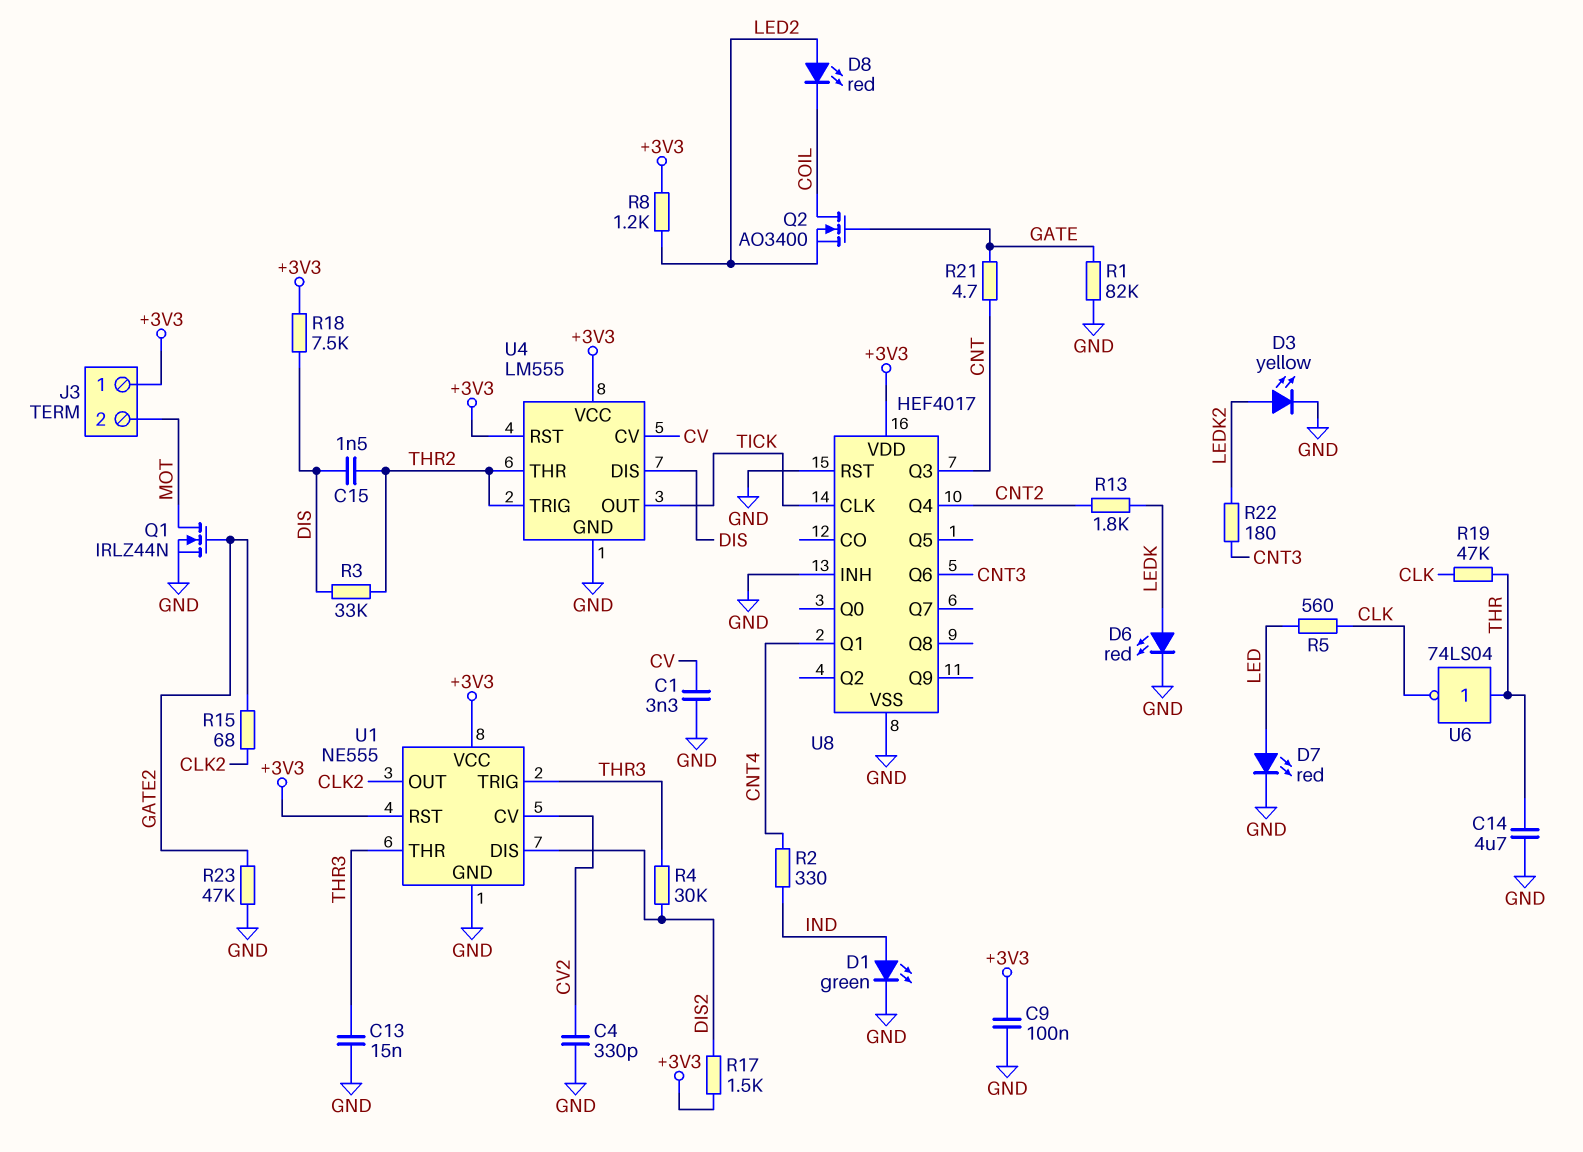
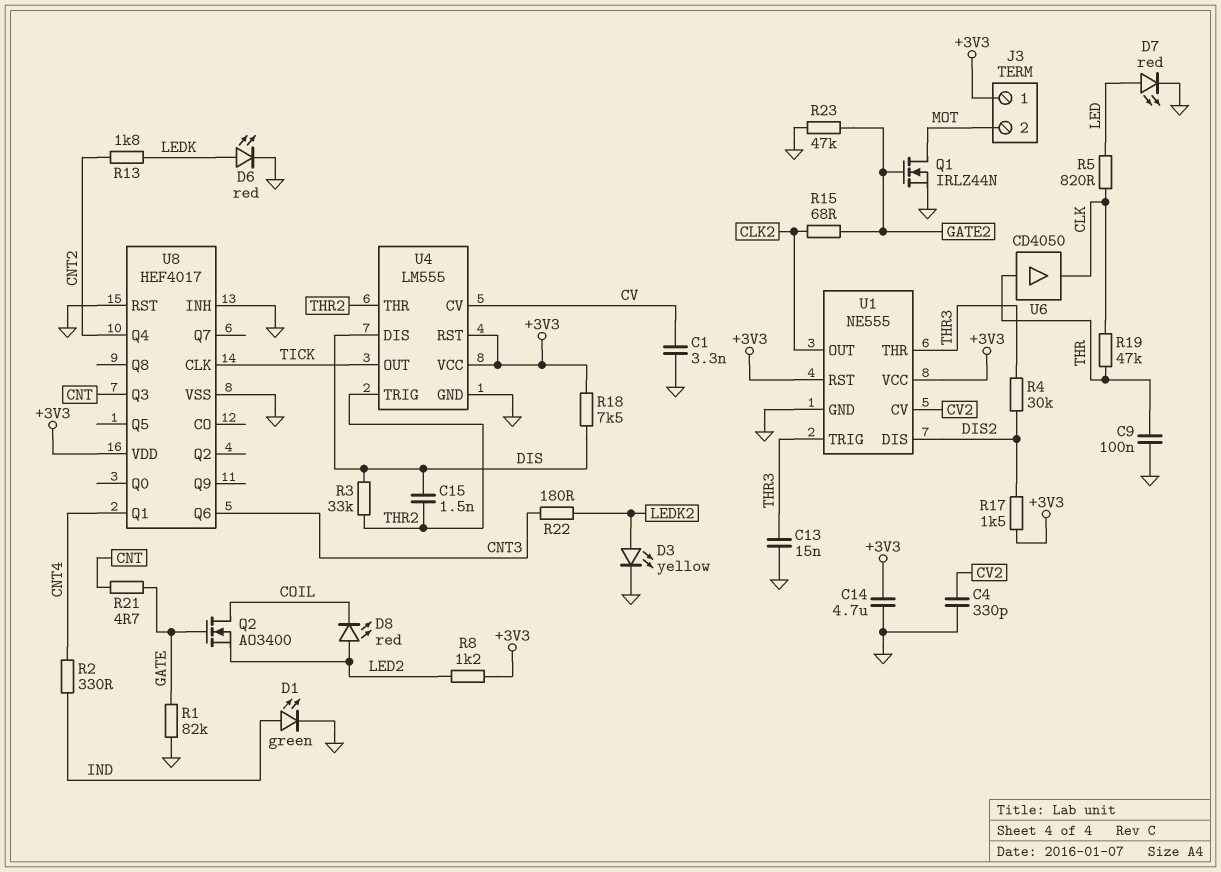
C9: 100nF (+3V3, GND) -> 100nF (GND, THR)
C14: 4.7uF (GND, THR) -> 4.7uF (+3V3, GND)
R5: 560 (CLK, LED) -> 820 (CLK, LED)
U6: NOT 74LS04 (in THR, out CLK) -> buffer CD4050 (in THR, out CLK)

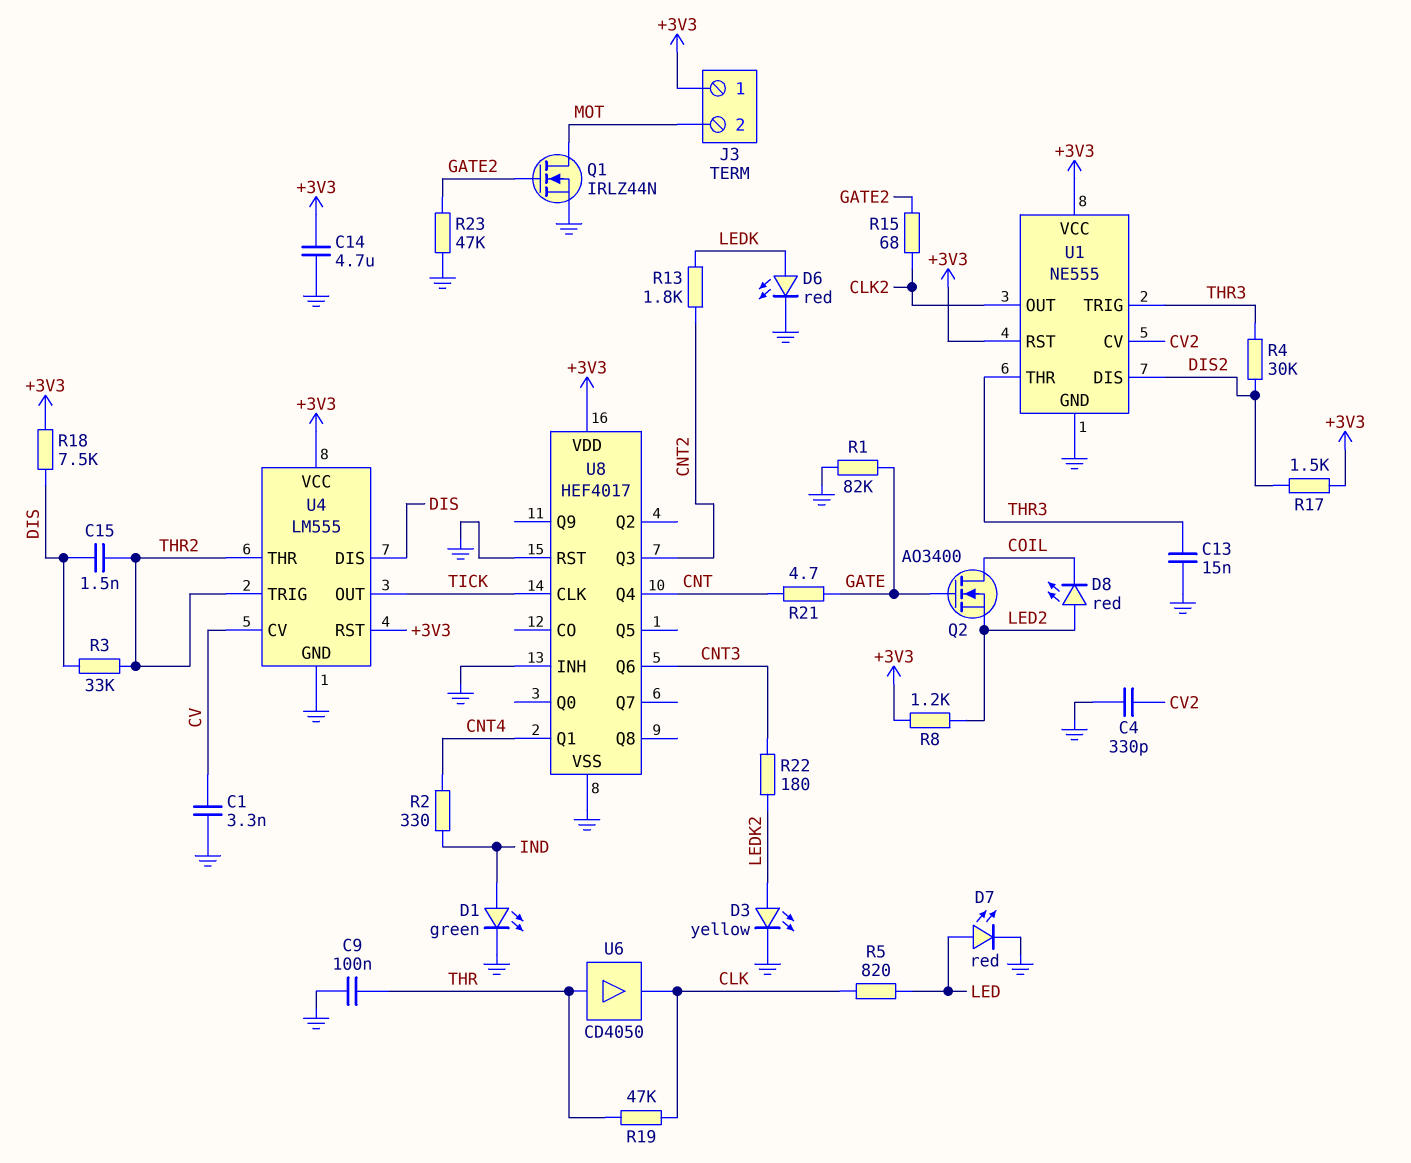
U8 pin Q3: CNT -> CNT2
U8 pin Q4: CNT2 -> CNT

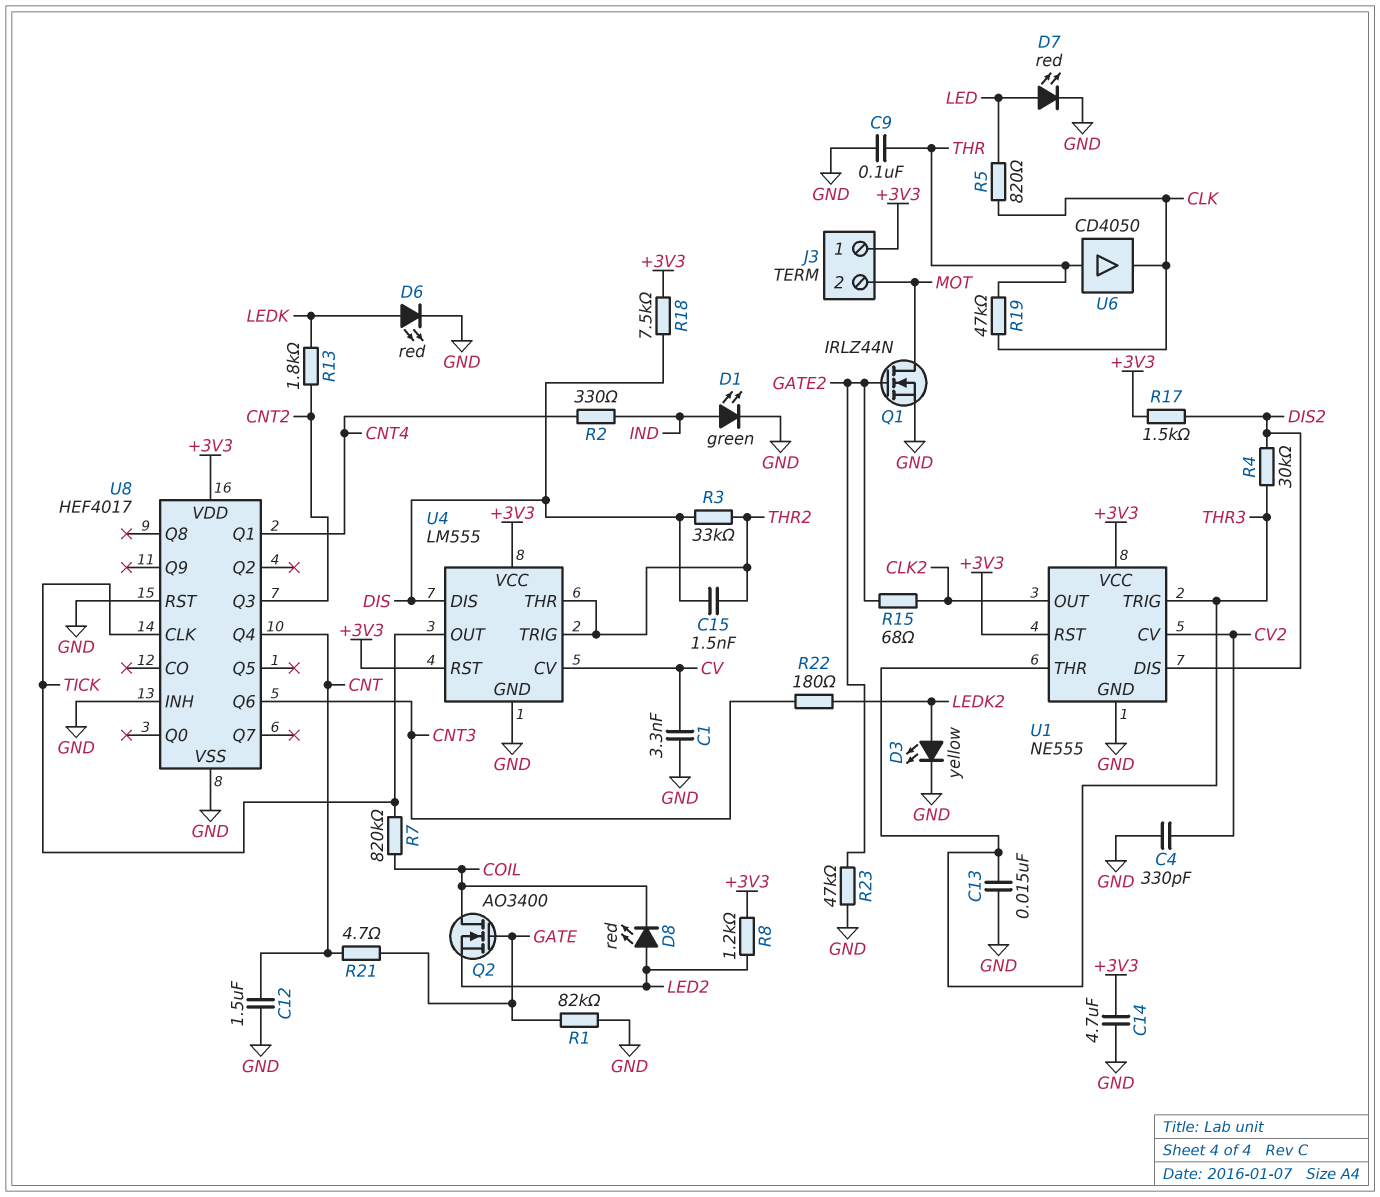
C12: none -> 1.5uF (CNT, GND)
R7: none -> 820k (COIL, TICK)

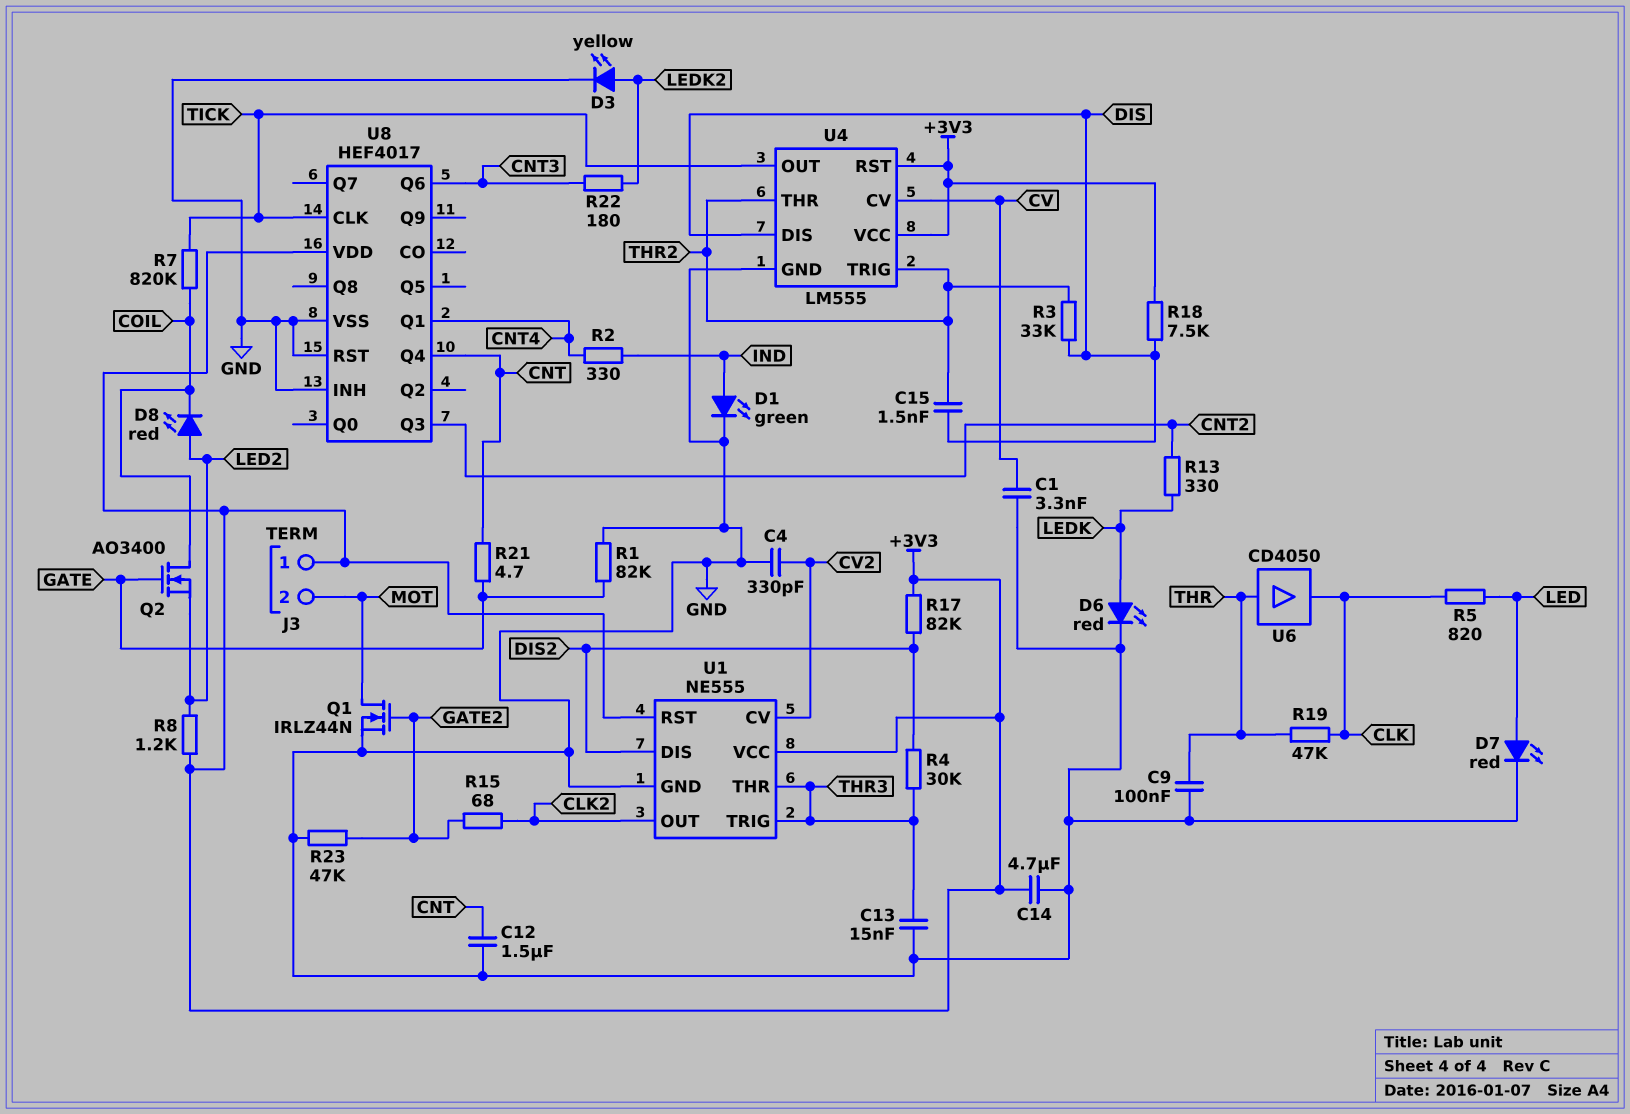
R13: 1.8k (CNT2, LEDK) -> 330 (CNT2, LEDK)
R17: 1.5k (+3V3, DIS2) -> 82k (+3V3, DIS2)

